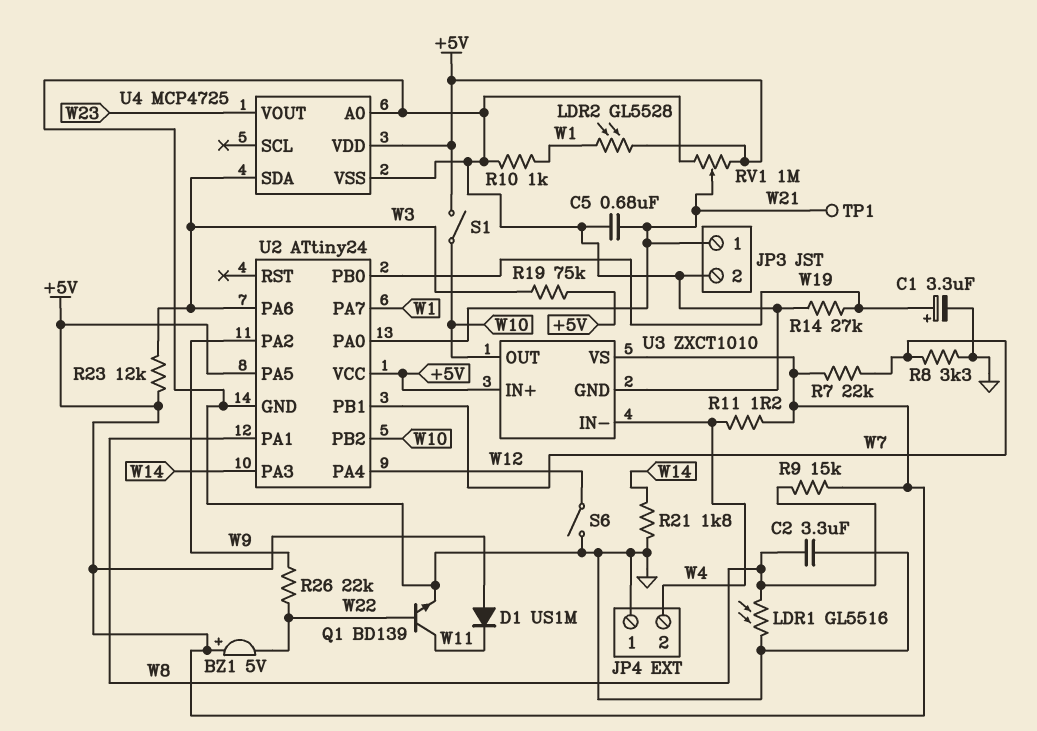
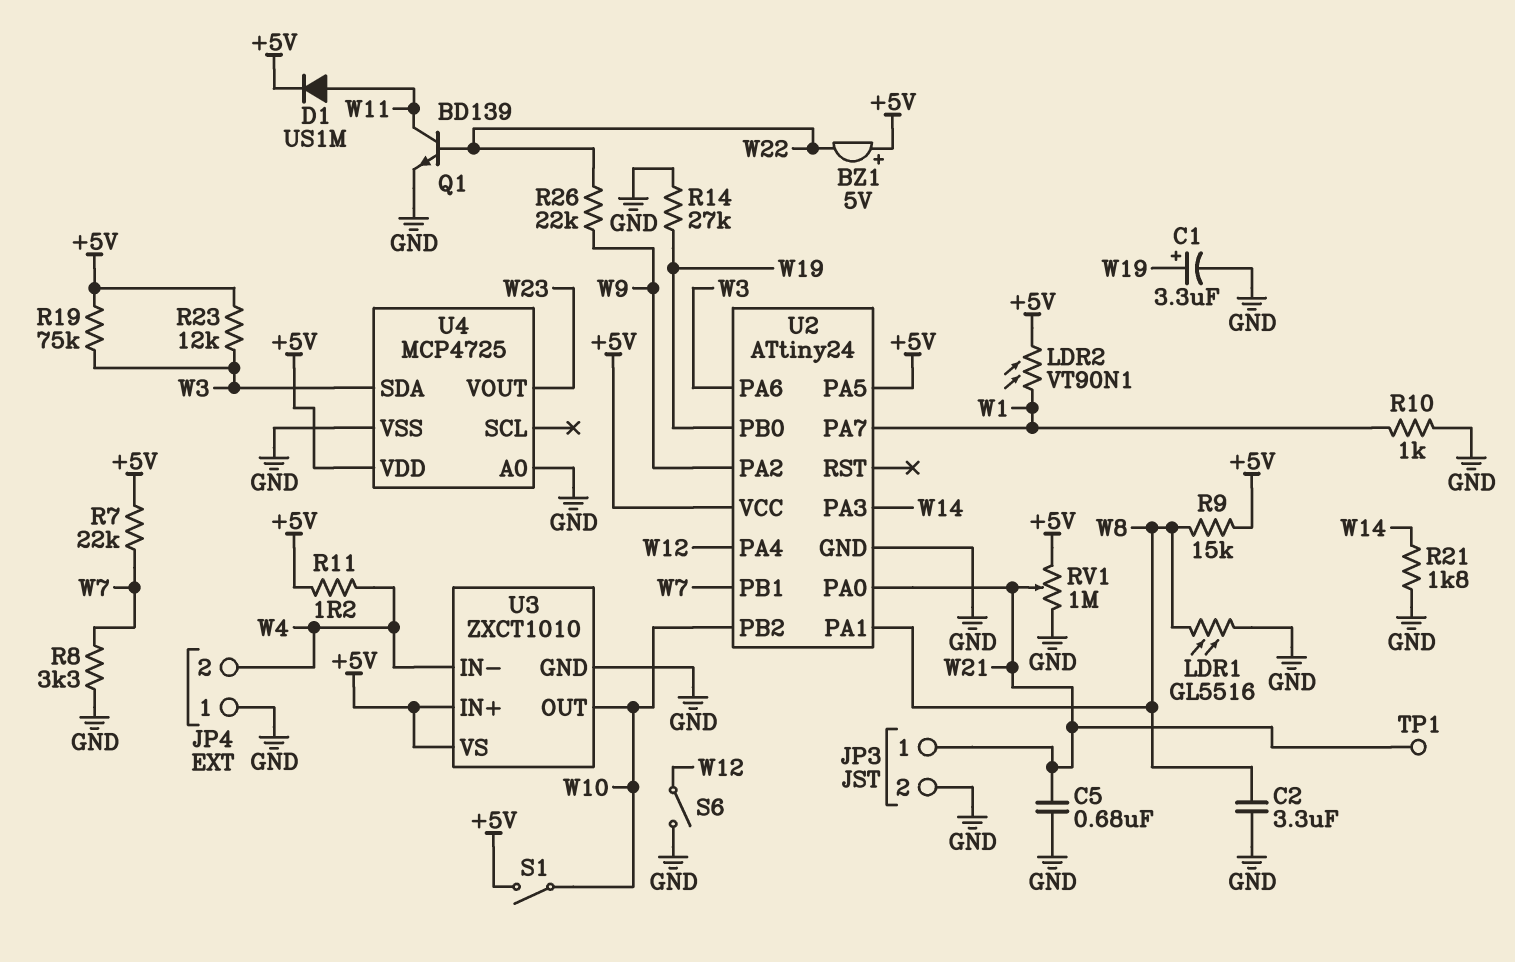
D1: diode US1M (A +5V, K W11) -> diode US1M (A W11, K +5V)
LDR2: GL5528 (+5V, W1) -> VT90N1 (+5V, W1)

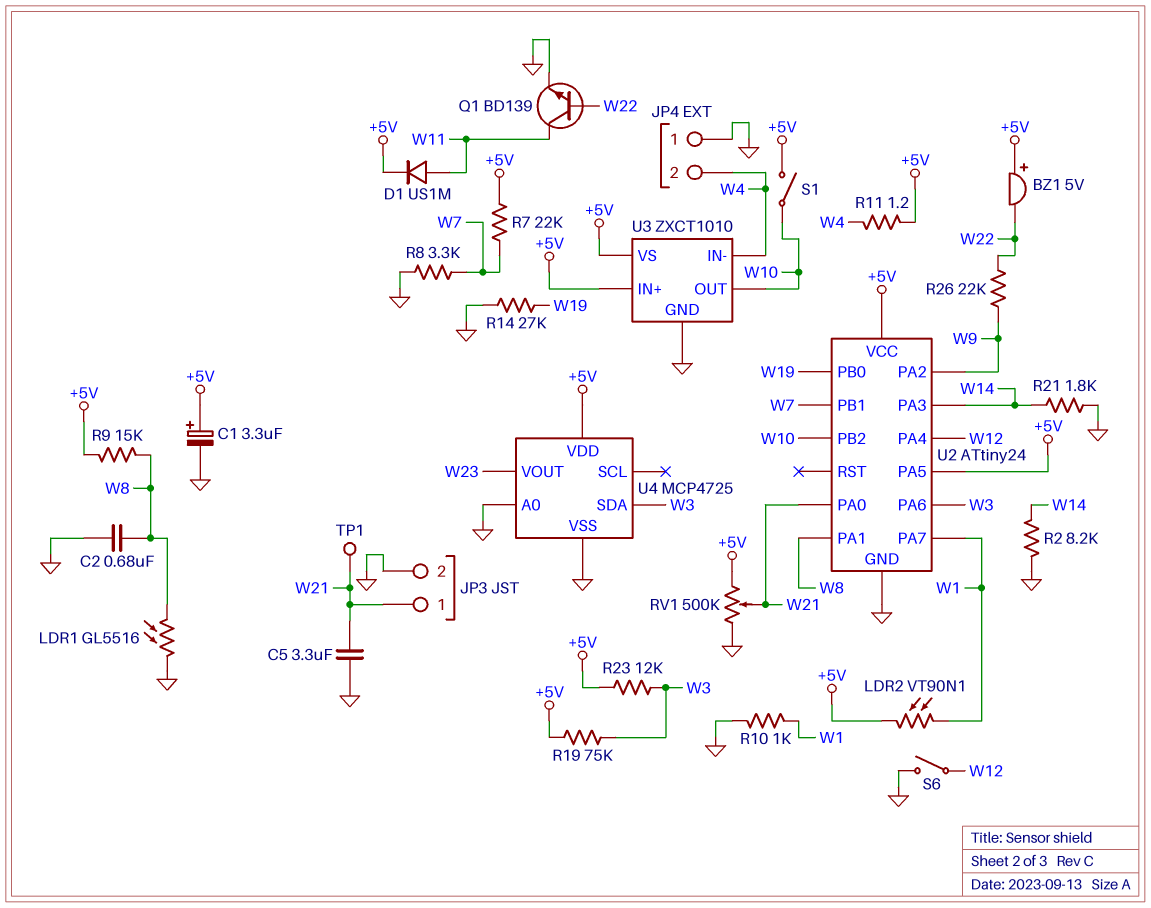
C1: 3.3uF (plus W19, minus GND) -> 3.3uF (plus +5V, minus GND)
C2: 3.3uF (GND, W8) -> 680nF (GND, W8)
C5: 680nF (GND, W21) -> 3.3uF (GND, W21)
R2: none -> 8.2k (GND, W14)
RV1: 1M (+5V, GND, wiper W21) -> 500k (+5V, GND, wiper W21)

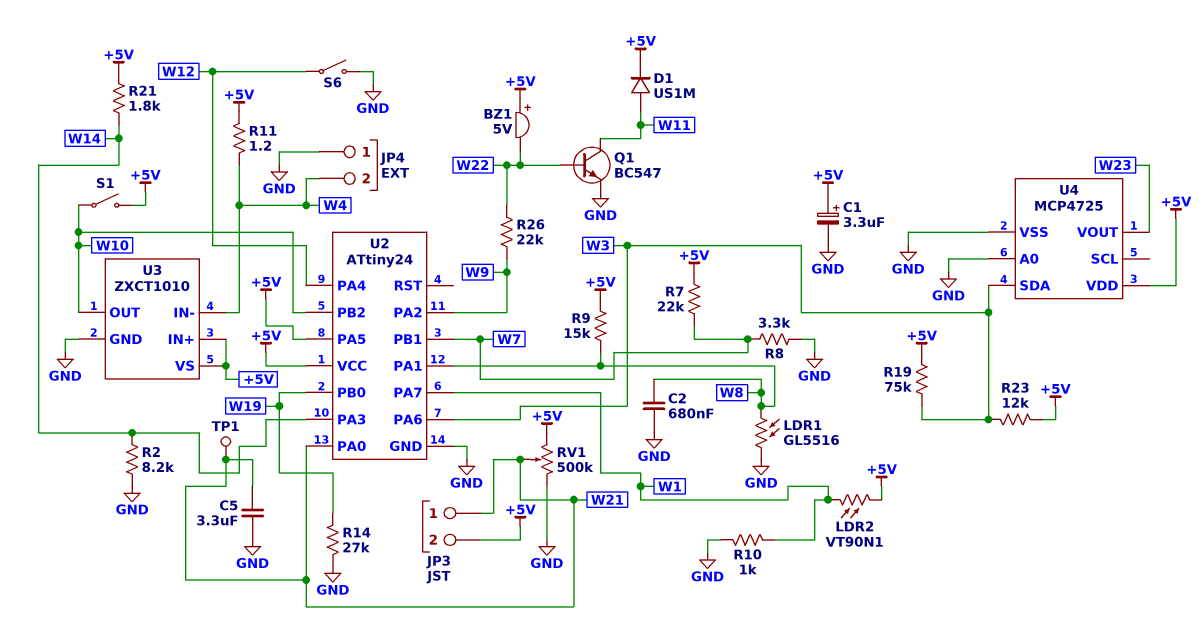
JP3 pin 2: GND -> +5V
Q1: NPN BD139 (B W22, C W11, E GND) -> NPN BC547 (B W22, C W11, E GND)
R21: 1.8k (GND, W14) -> 1.8k (+5V, W14)

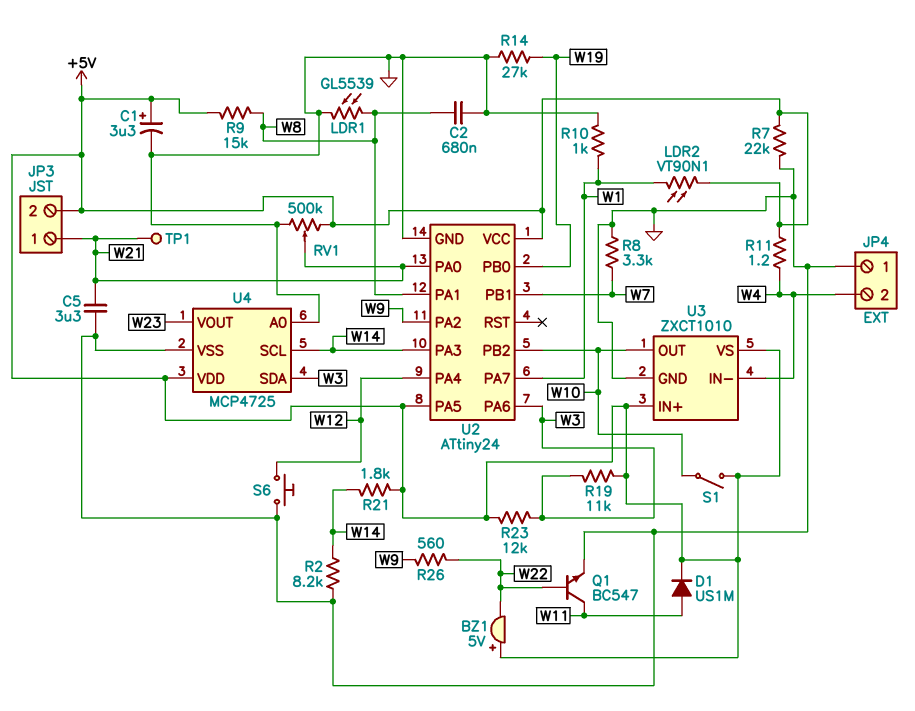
LDR1: GL5516 (GND, W8) -> GL5539 (GND, W8)
R7: 22k (+5V, W7) -> 22k (+5V, GND)
R19: 75k (+5V, W3) -> 11k (+5V, W3)
R26: 22k (W9, W22) -> 560 (W9, W22)
S6: switch (GND, W12) -> button (GND, W12)
U4 pin SCL: none -> W14

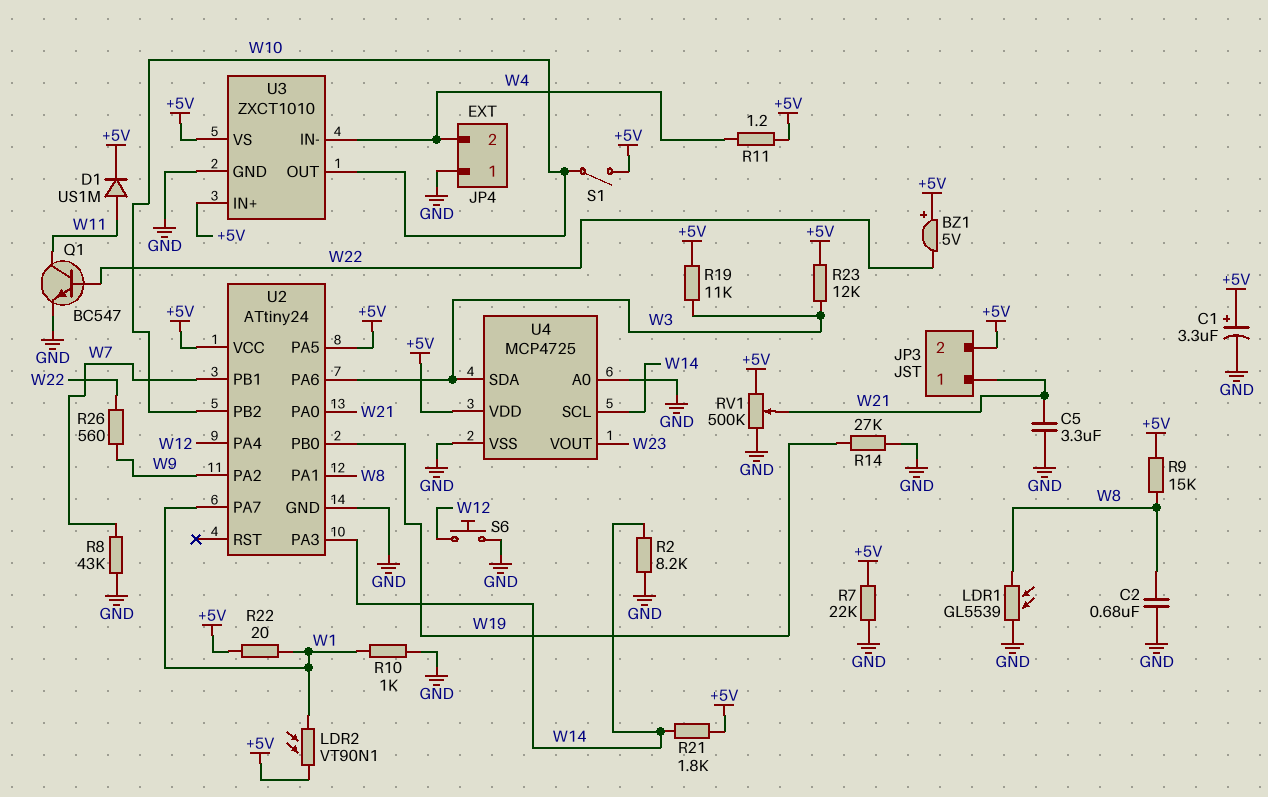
R8: 3.3k (GND, W7) -> 43k (GND, W7)
R22: none -> 20 (+5V, W1)
TP1: test point (W21) -> none

